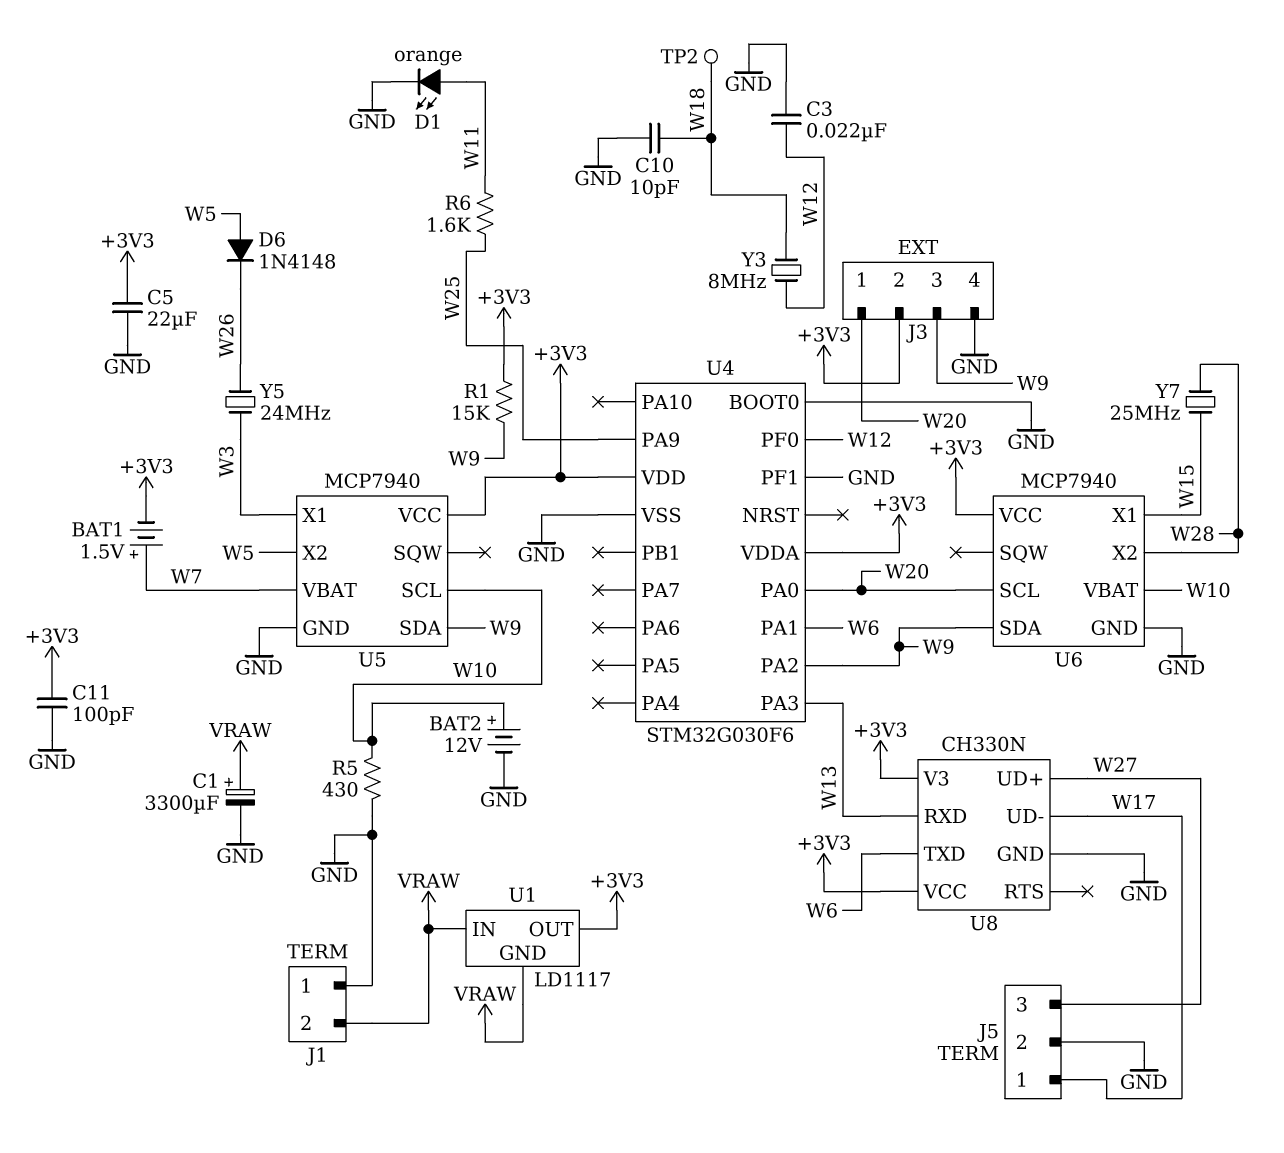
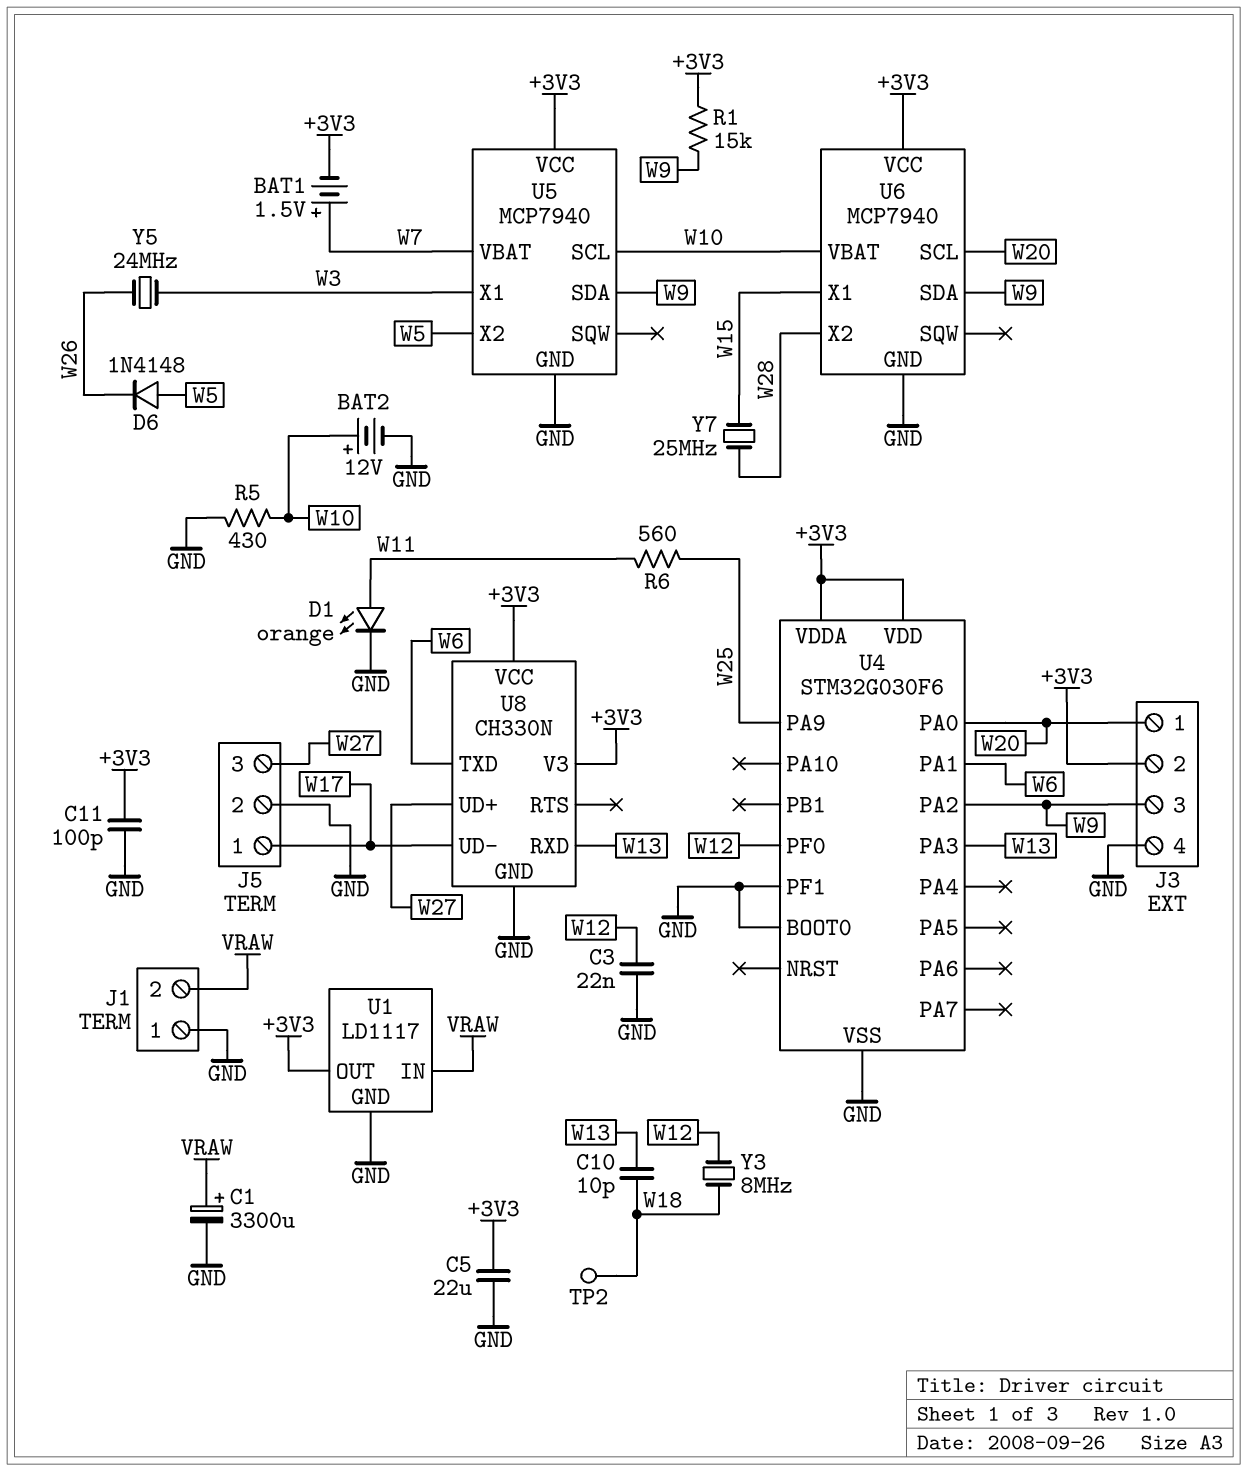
C10: 10pF (GND, W18) -> 10pF (W13, W18)
R6: 1.6k (W11, W25) -> 560 (W11, W25)
U1 pin GND: VRAW -> GND

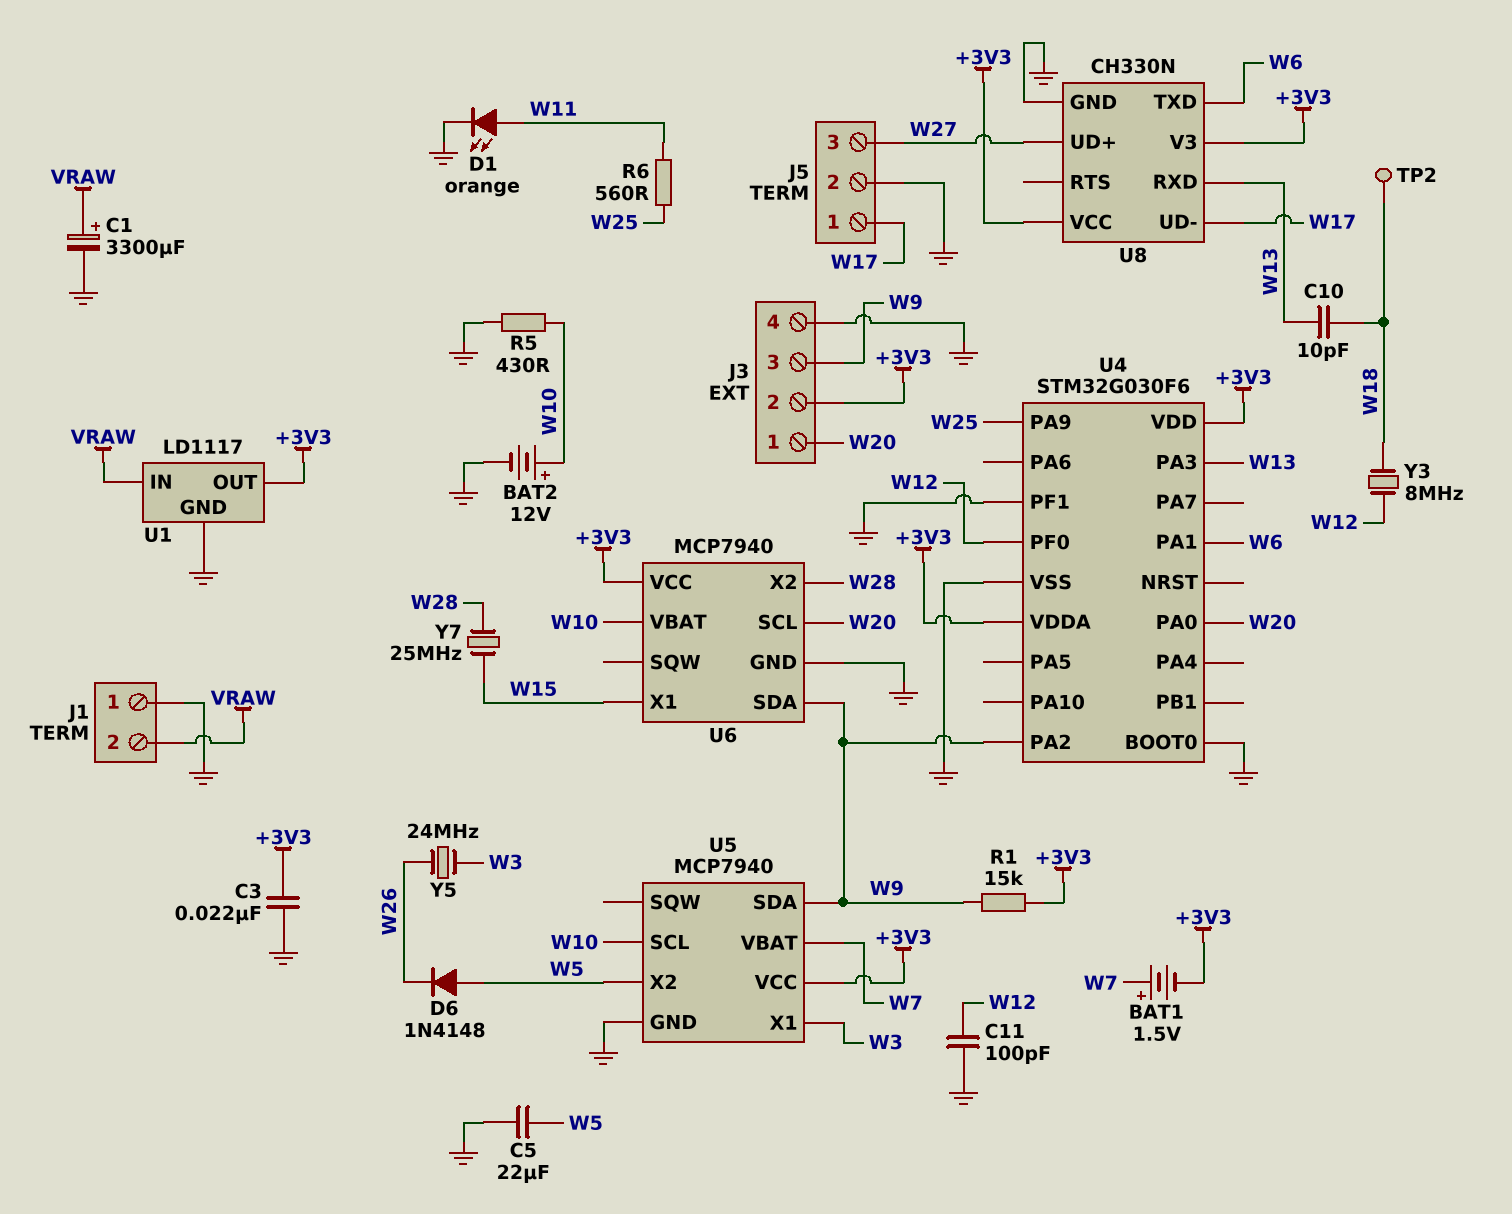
C3: 22nF (GND, W12) -> 22nF (+3V3, GND)
C5: 22uF (+3V3, GND) -> 22uF (GND, W5)
C11: 100pF (+3V3, GND) -> 100pF (GND, W12)

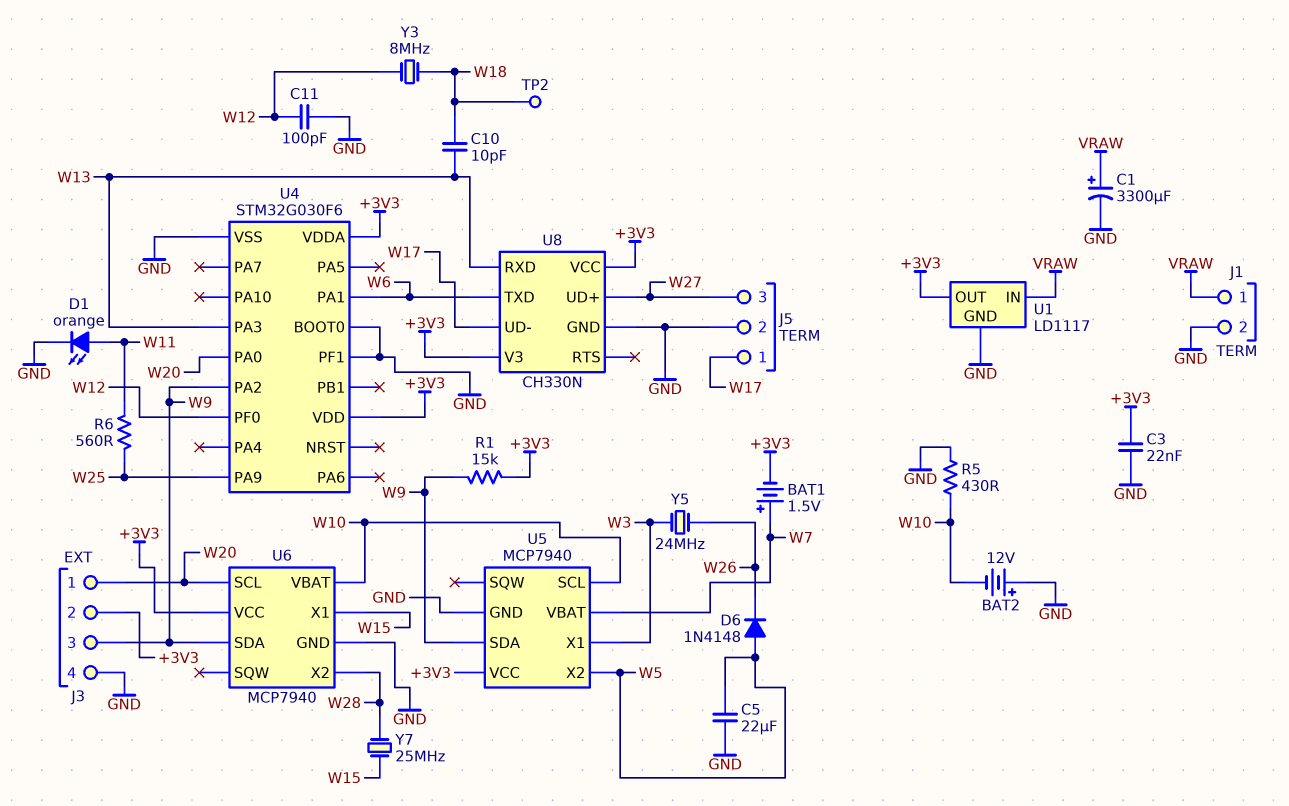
BAT2: 12V (plus W10, minus GND) -> 12V (plus GND, minus W10)
J1 pin 1: GND -> VRAW
J1 pin 2: VRAW -> GND

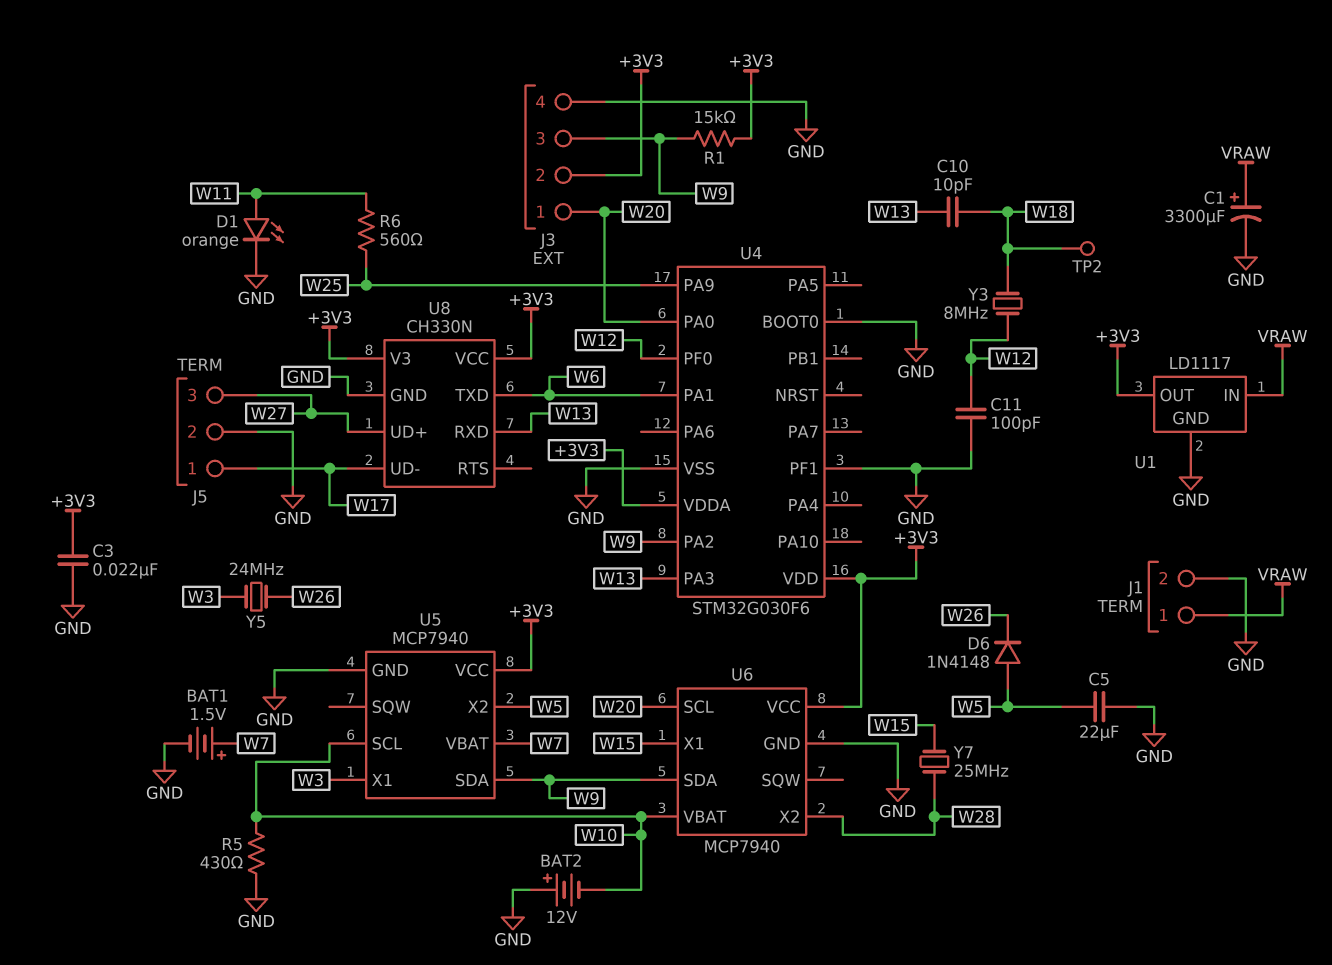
BAT1: 1.5V (plus W7, minus +3V3) -> 1.5V (plus W7, minus GND)

